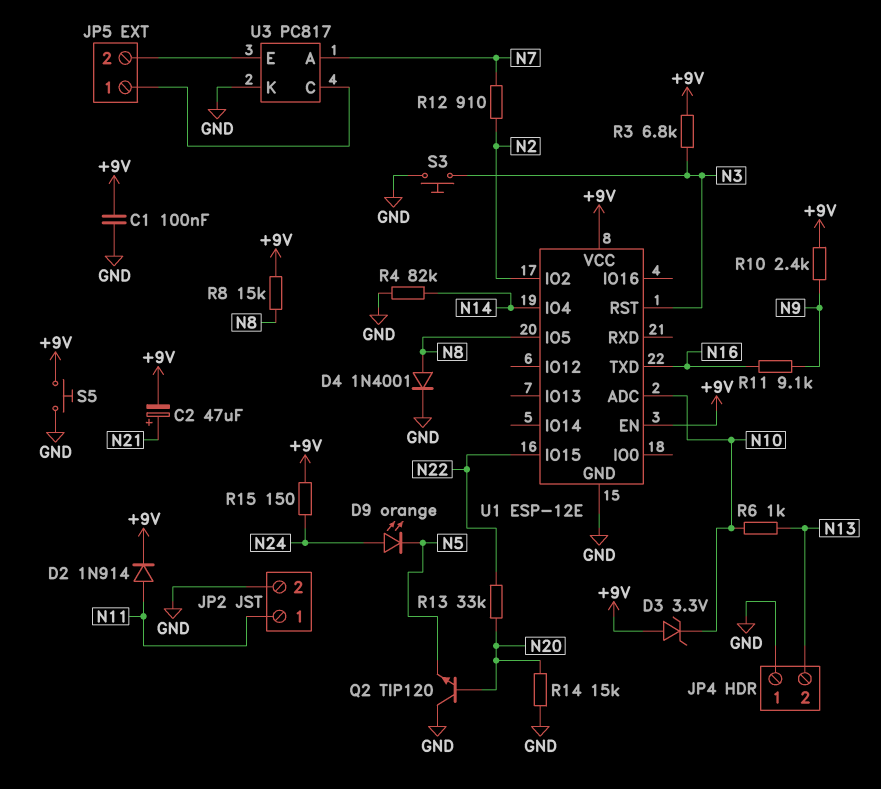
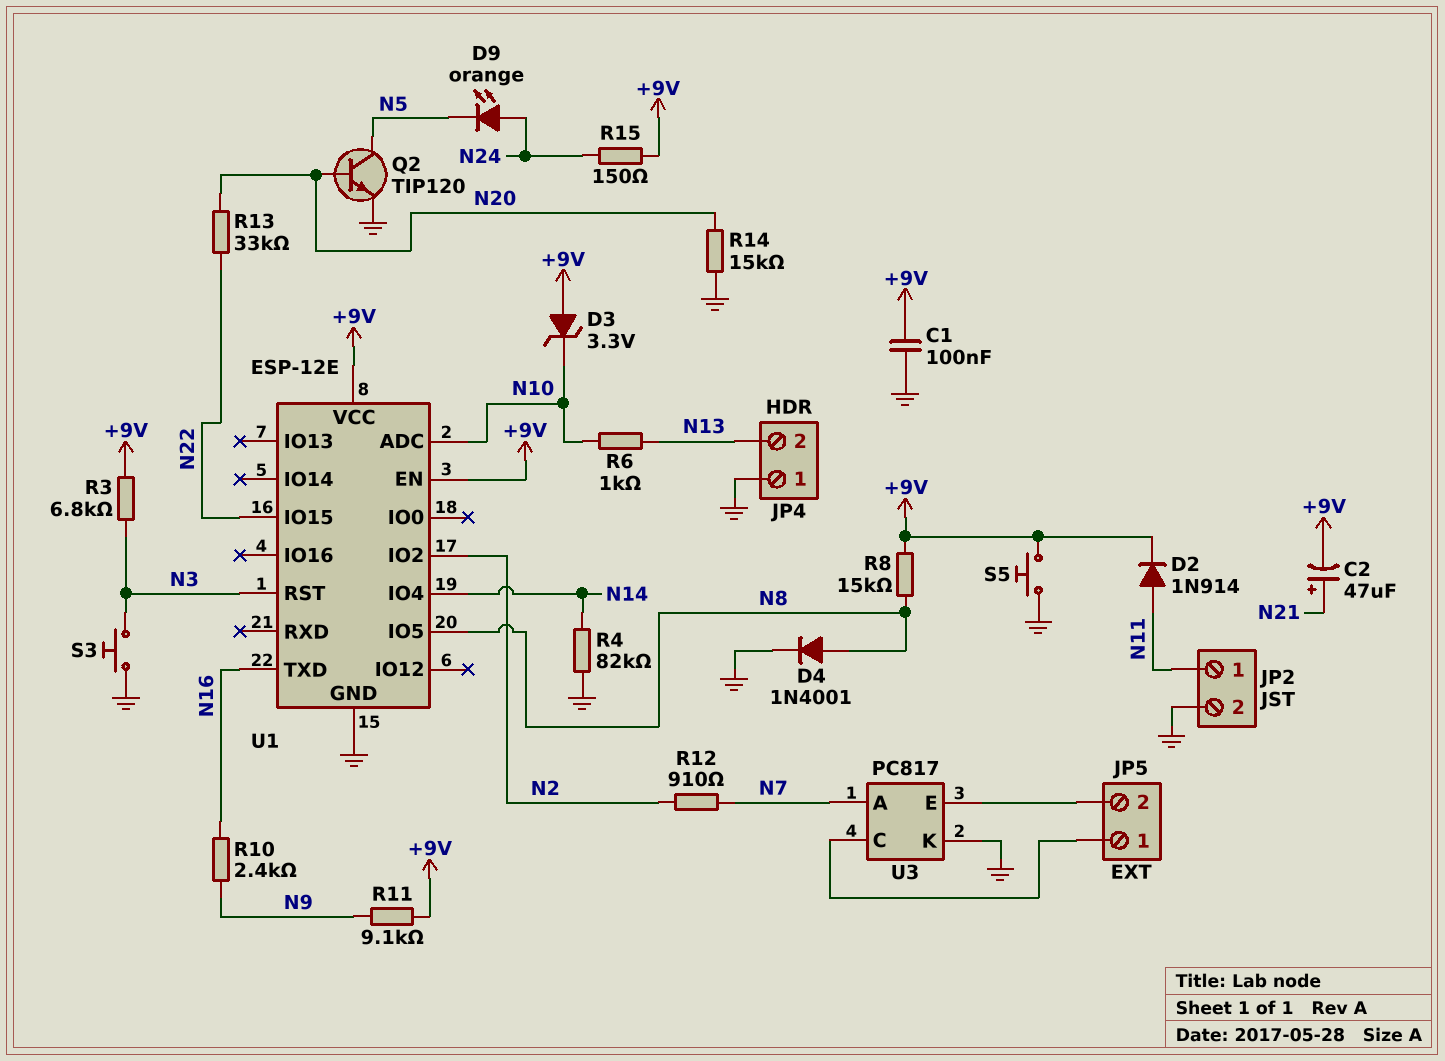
Q2: NPN TIP120 (B N20, C GND, E N5) -> NPN TIP120 (B N20, C N5, E GND)
R10: 2.4k (+9V, N9) -> 2.4k (N9, N16)
R11: 9.1k (N9, N16) -> 9.1k (+9V, N9)

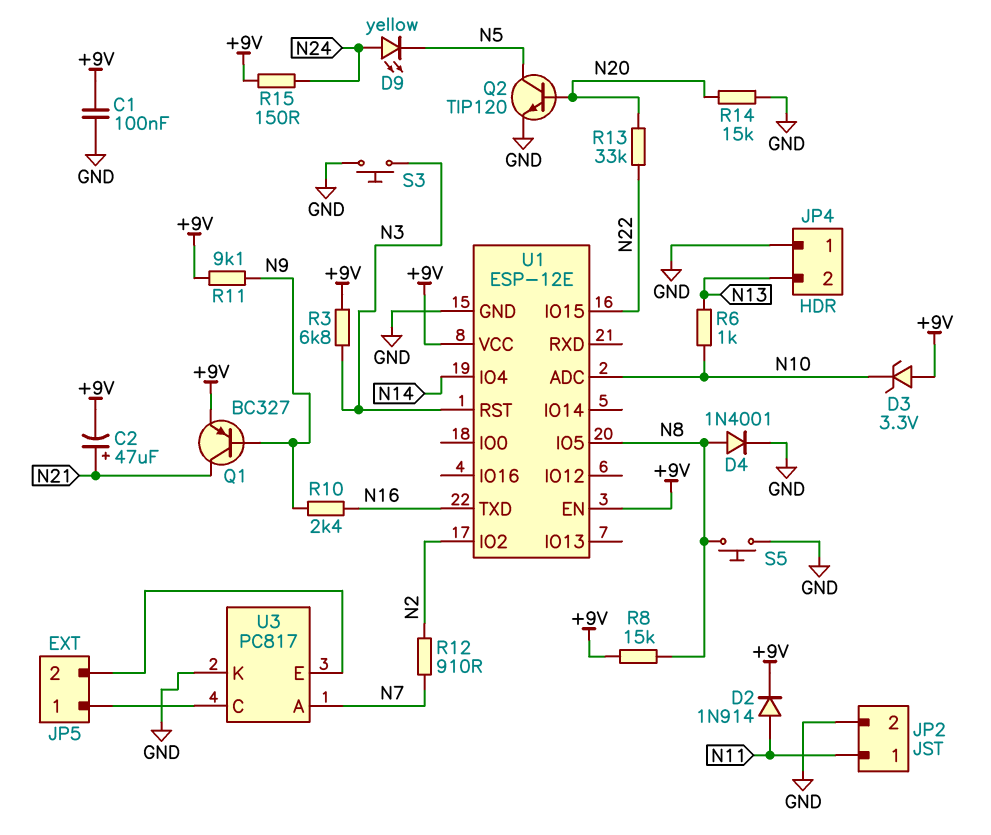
D9: LED orange (A N24, K N5) -> LED yellow (A N24, K N5)
Q1: none -> PNP BC327 (B N9, C N21, E +9V)
R4: 82k (GND, N14) -> none
S5: button (+9V, GND) -> button (GND, N8)

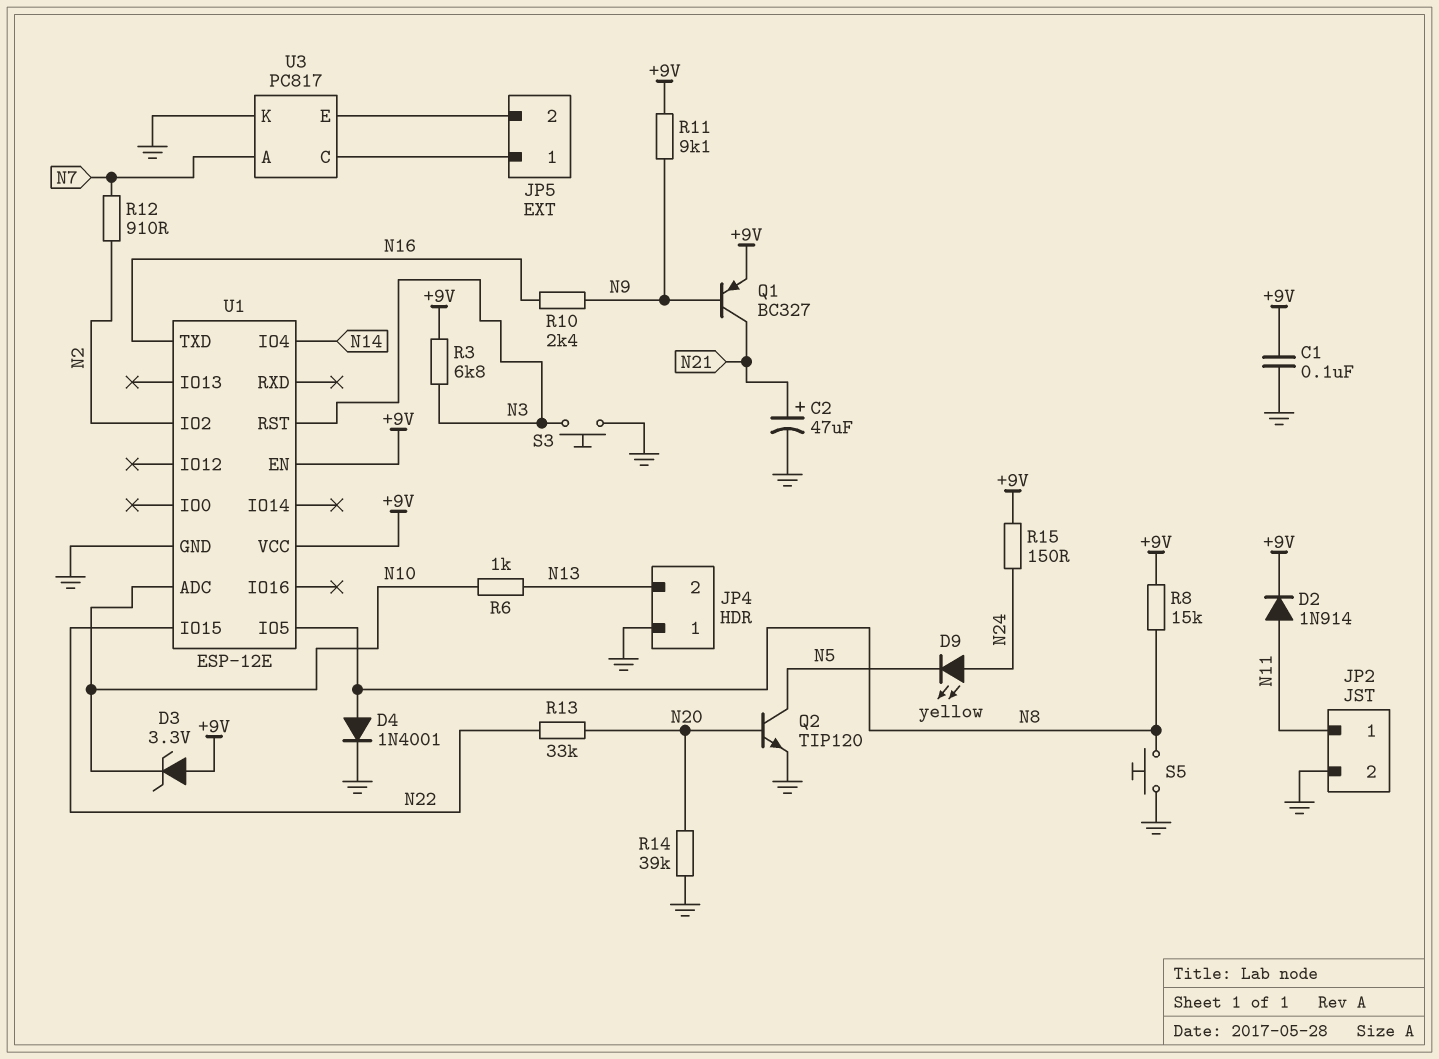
C2: 47uF (plus N21, minus +9V) -> 47uF (plus N21, minus GND)
R14: 15k (GND, N20) -> 39k (GND, N20)

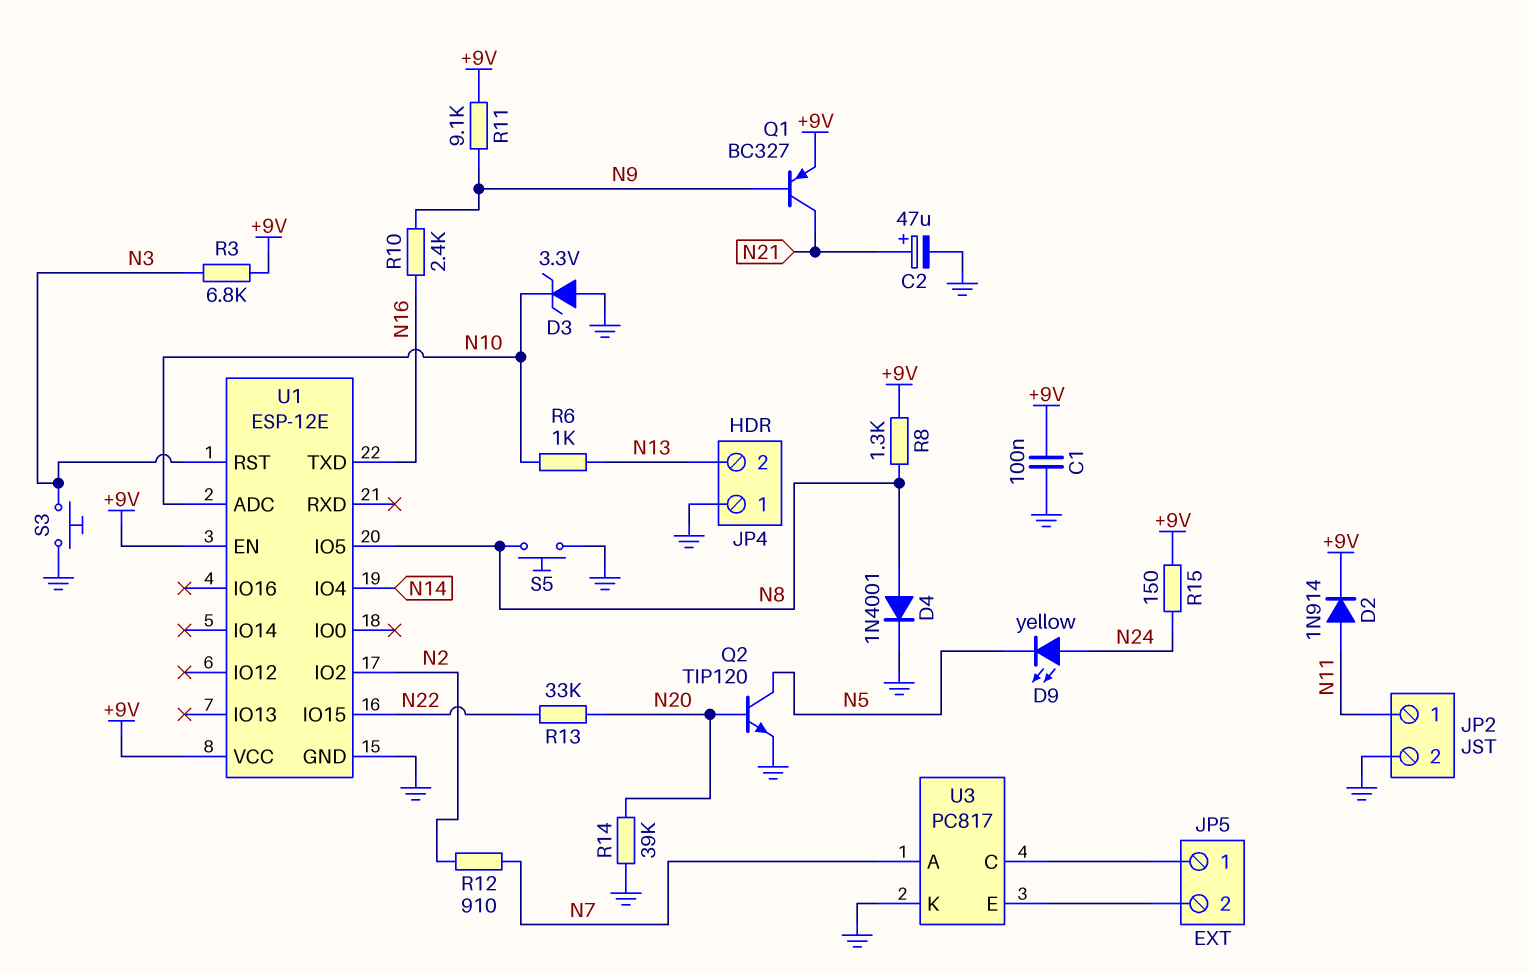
D3: zener 3.3V (A +9V, K N10) -> zener 3.3V (A GND, K N10)
R8: 15k (+9V, N8) -> 1.3k (+9V, N8)

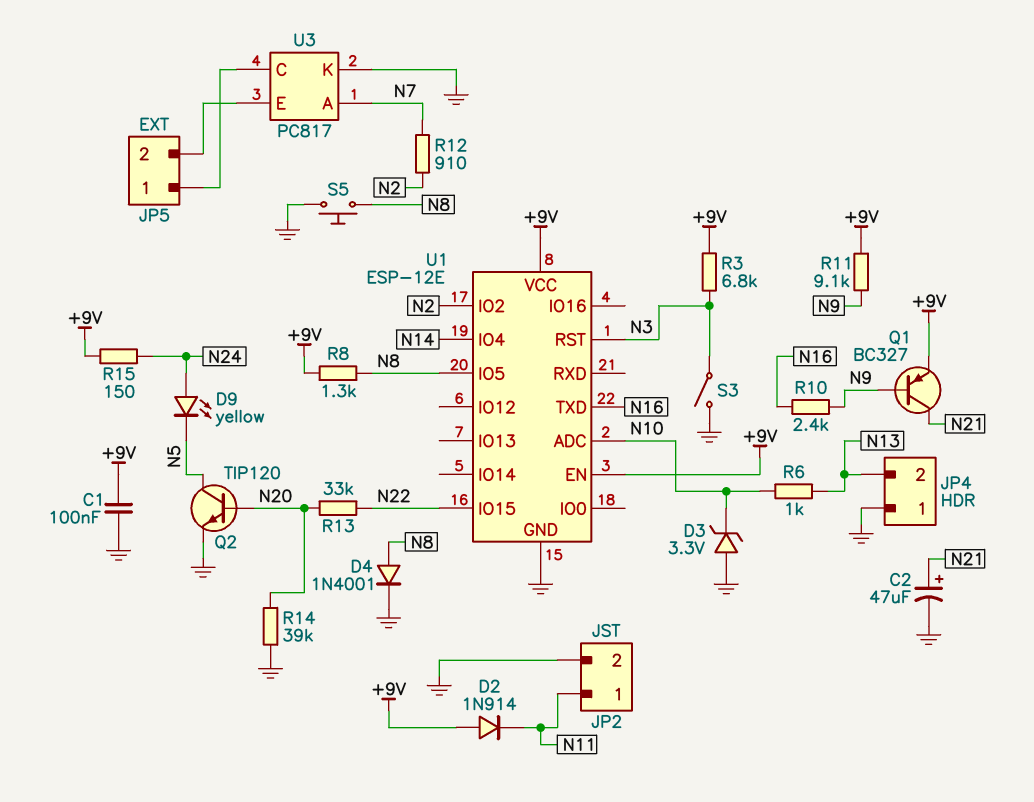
D2: diode 1N914 (A N11, K +9V) -> diode 1N914 (A +9V, K N11)
S3: button (GND, N3) -> switch (GND, N3)

